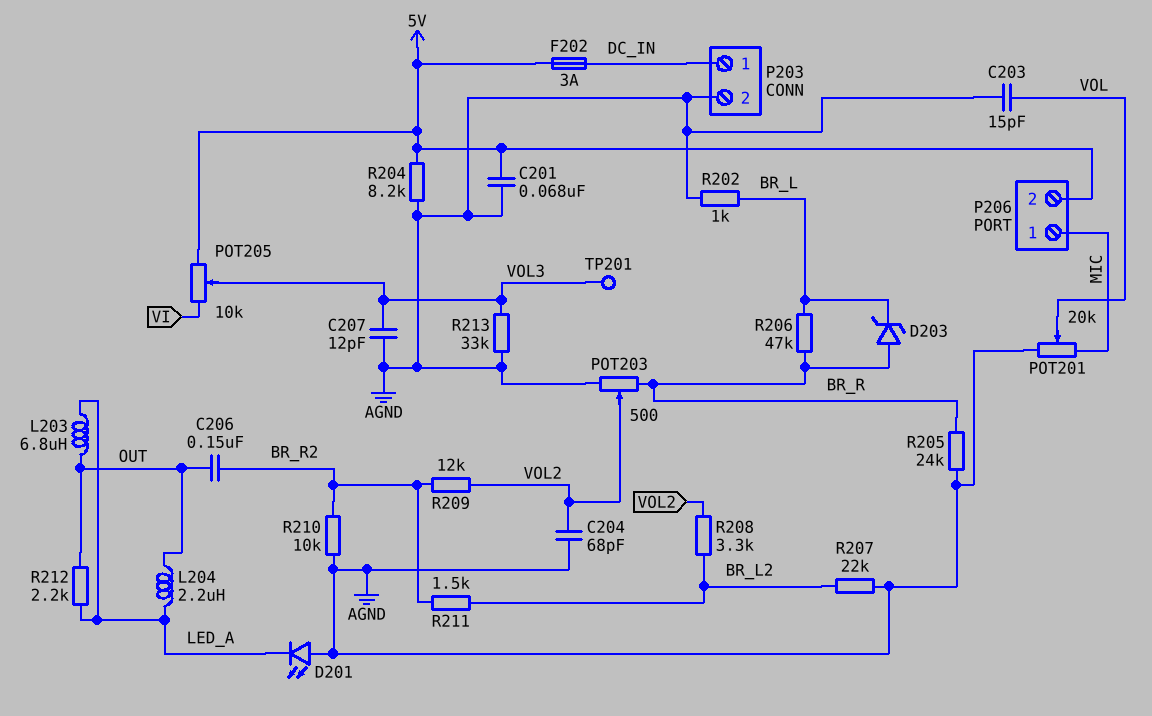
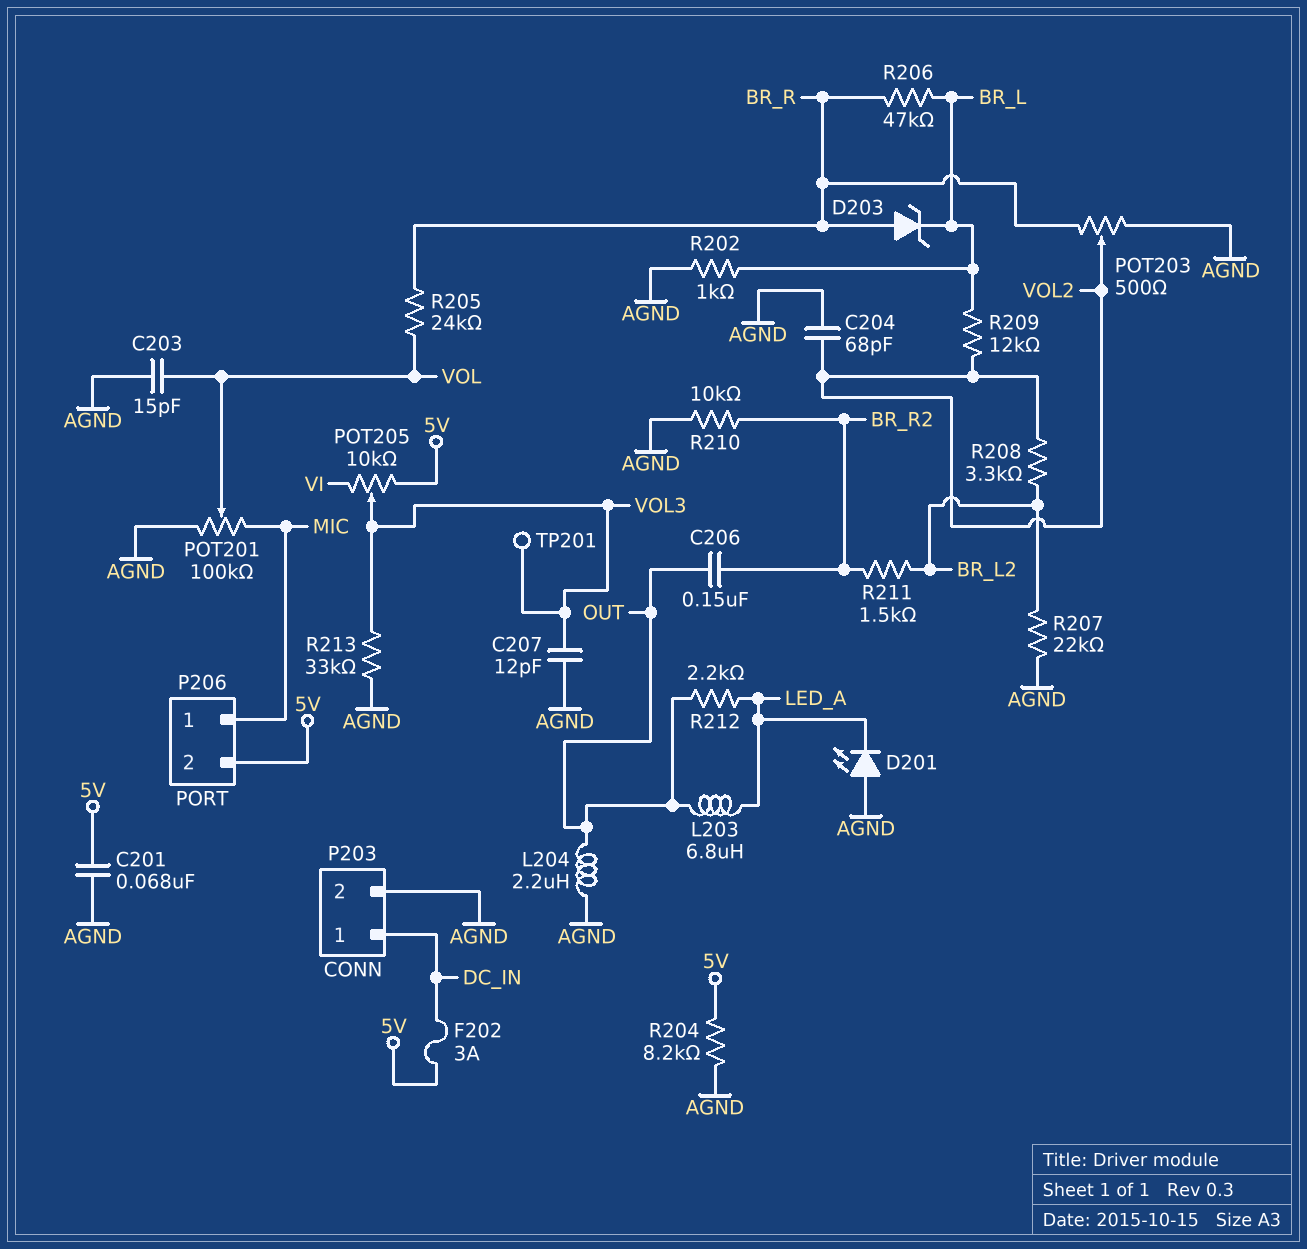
L204: 2.2uH (LED_A, OUT) -> 2.2uH (AGND, OUT)
POT201: 20k (AGND, MIC, wiper VOL) -> 100k (AGND, MIC, wiper VOL)
R205: 24k (AGND, BR_R) -> 24k (BR_R, VOL)
R209: 12k (BR_R2, VOL2) -> 12k (BR_L, VOL2)

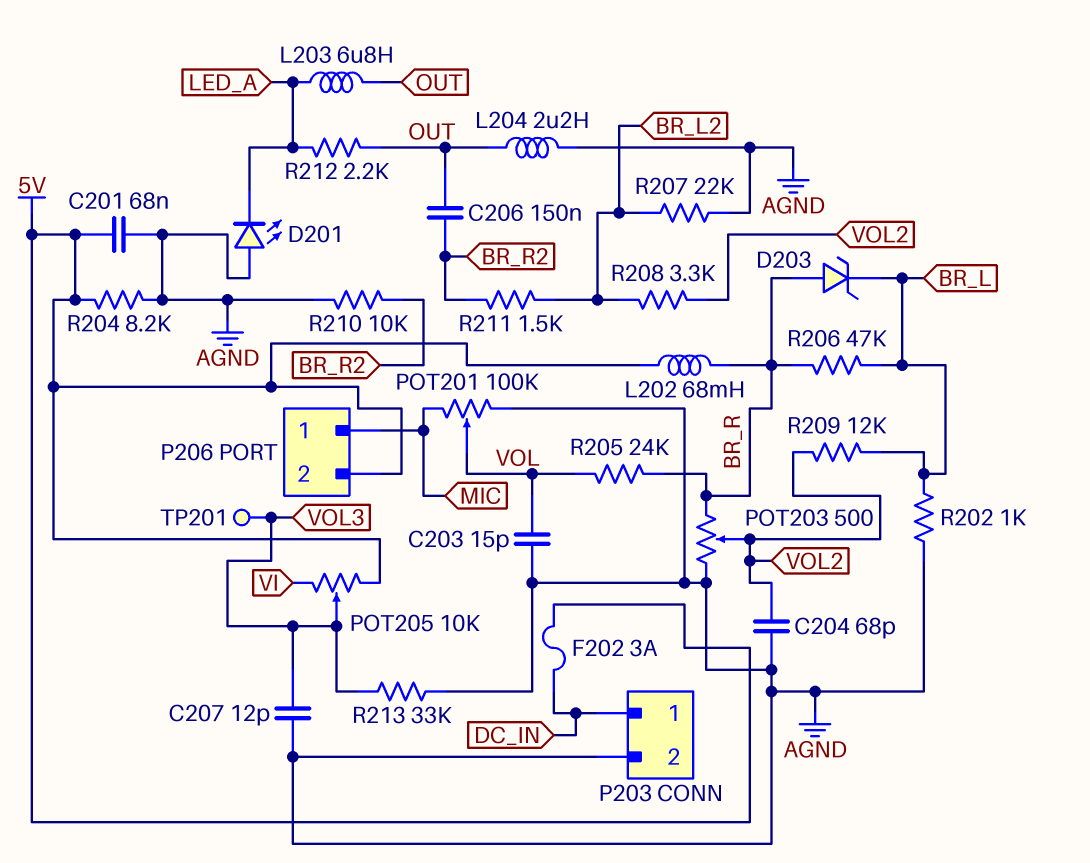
L202: none -> 68mH (5V, BR_R)

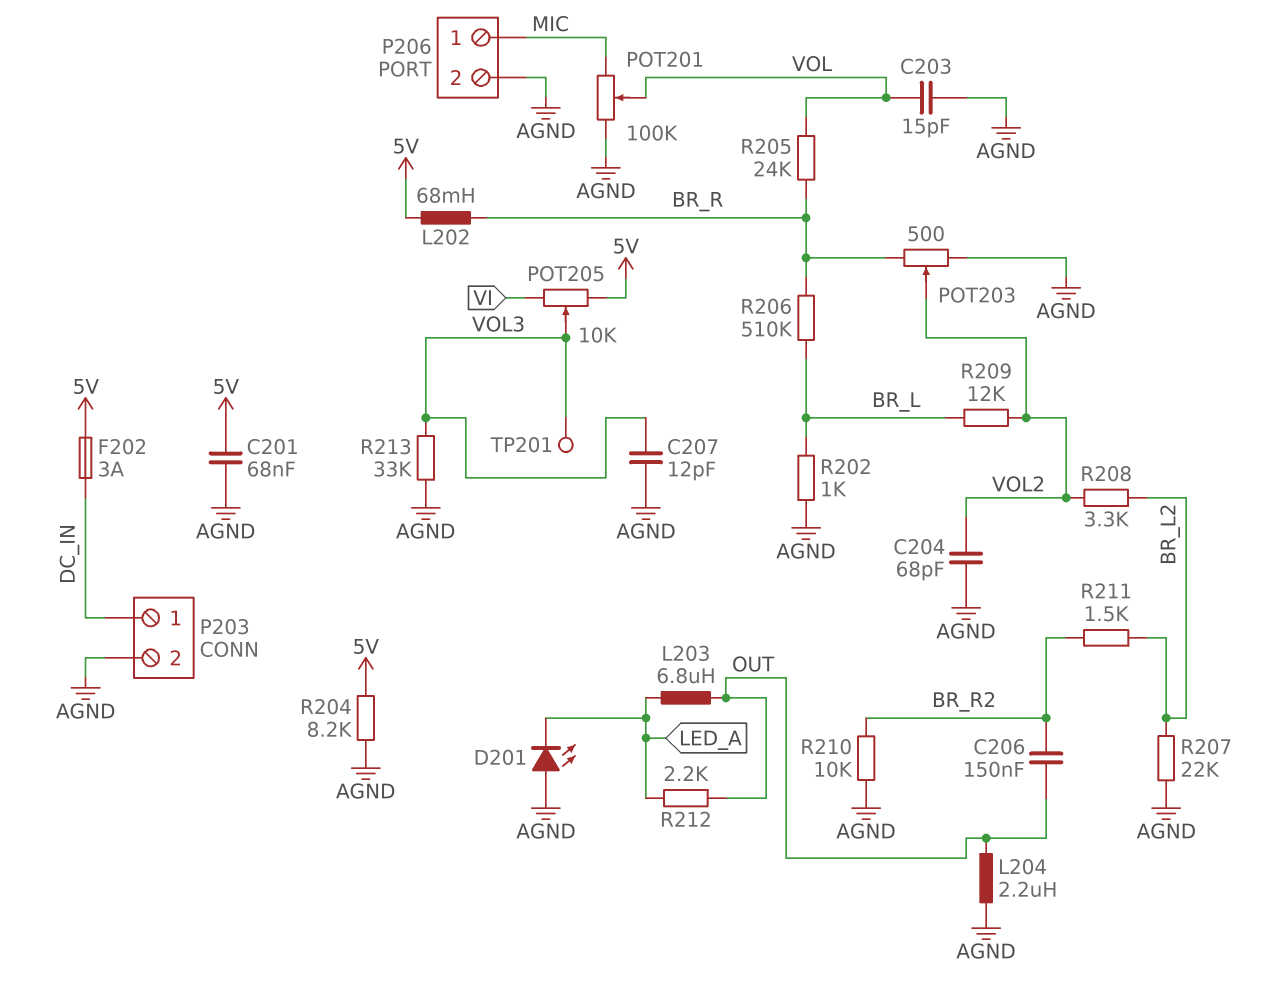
D203: zener (A BR_R, K BR_L) -> none
P206 pin 2: 5V -> AGND
R206: 47k (BR_L, BR_R) -> 510k (BR_L, BR_R)

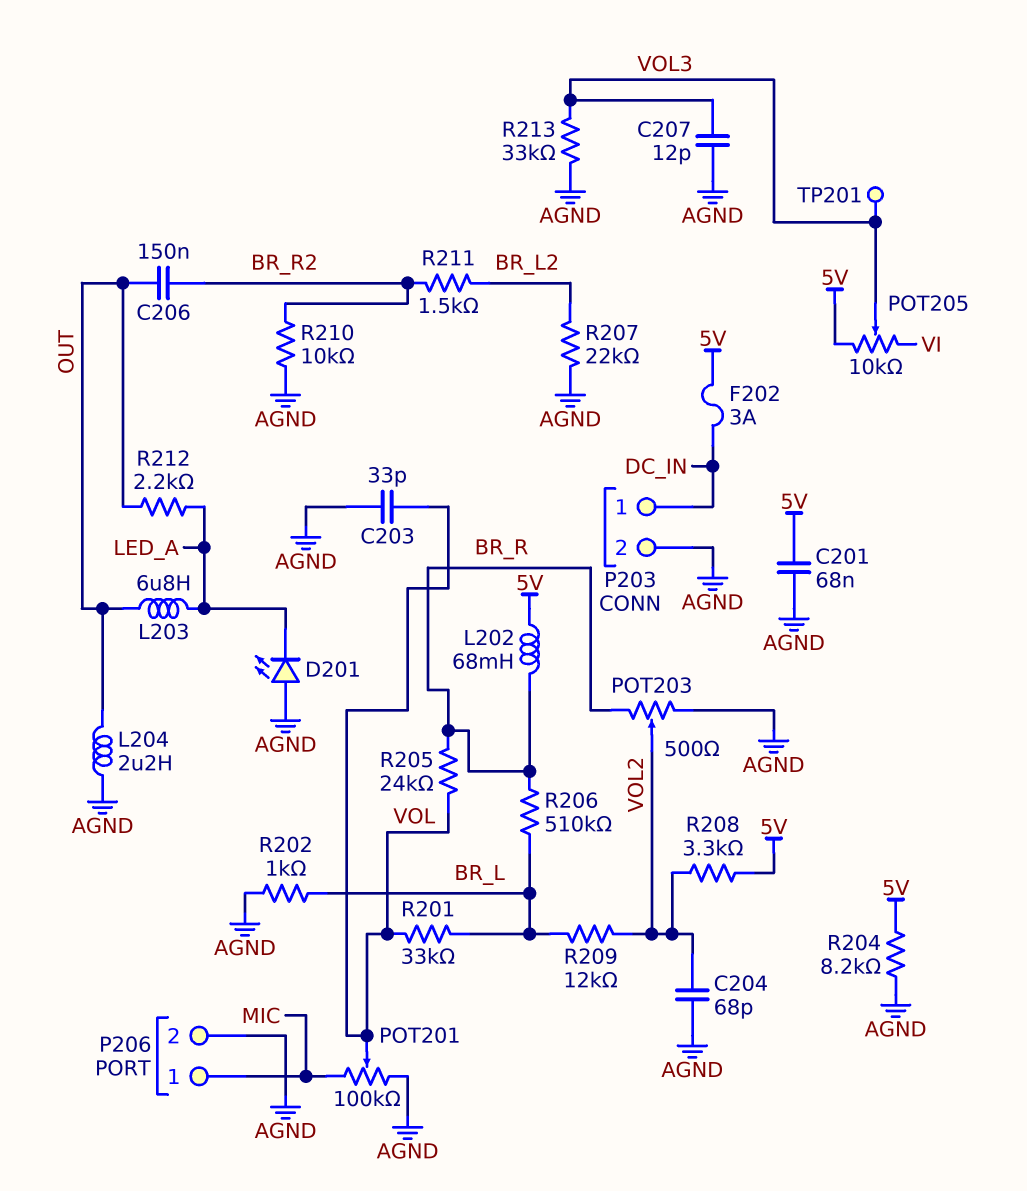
C203: 15pF (AGND, VOL) -> 33pF (AGND, VOL)
R201: none -> 33k (BR_L, VOL)
R208: 3.3k (BR_L2, VOL2) -> 3.3k (5V, VOL2)

